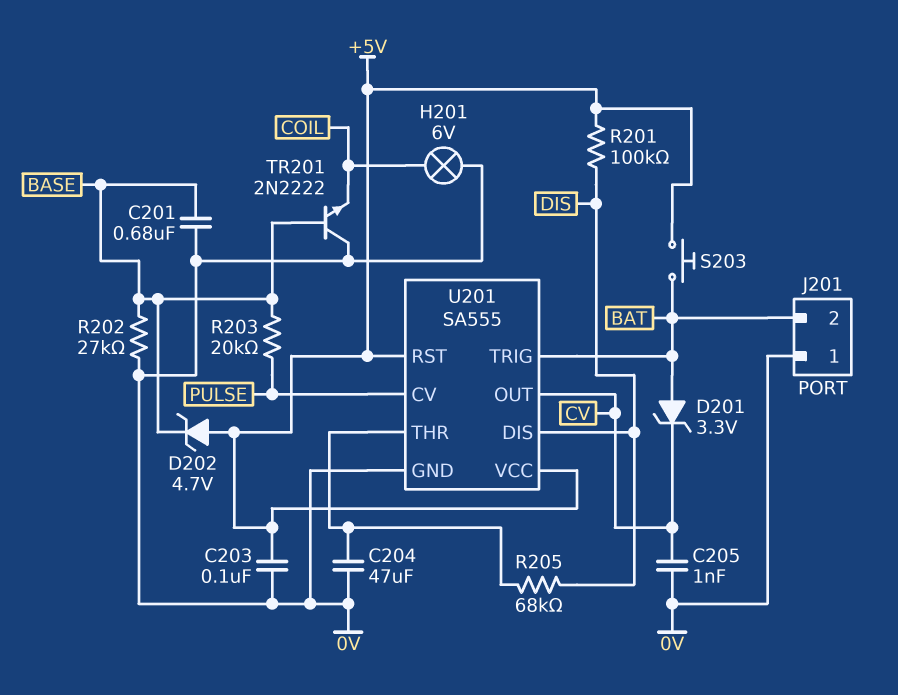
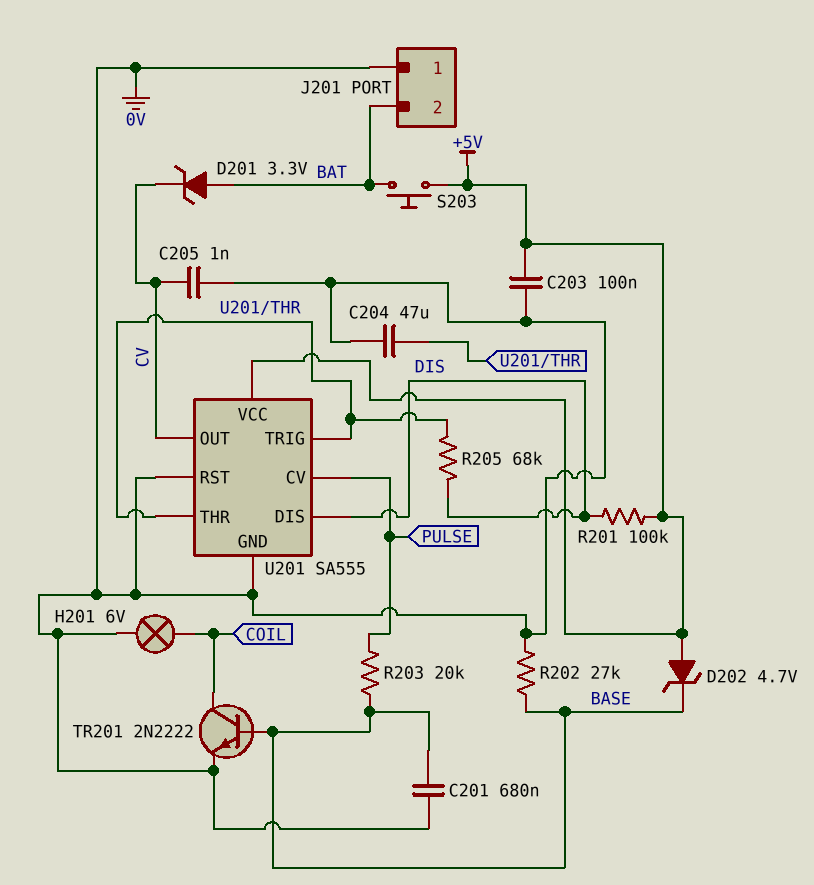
TR201: NPN 2N2222 (B BASE, C 0V, E COIL) -> NPN 2N2222 (B BASE, C COIL, E 0V)
U201 pin RST: +5V -> 0V
U201 pin TRIG: BAT -> U201/THR

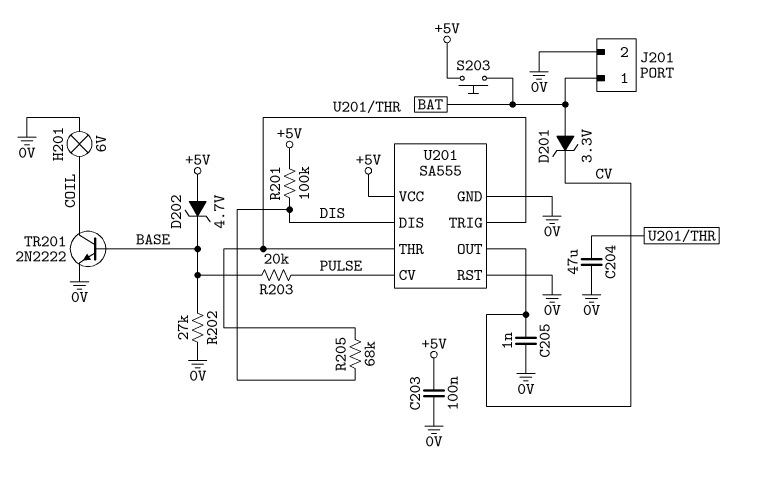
C201: 680nF (0V, BASE) -> none
J201 pin 1: 0V -> BAT
J201 pin 2: BAT -> 0V

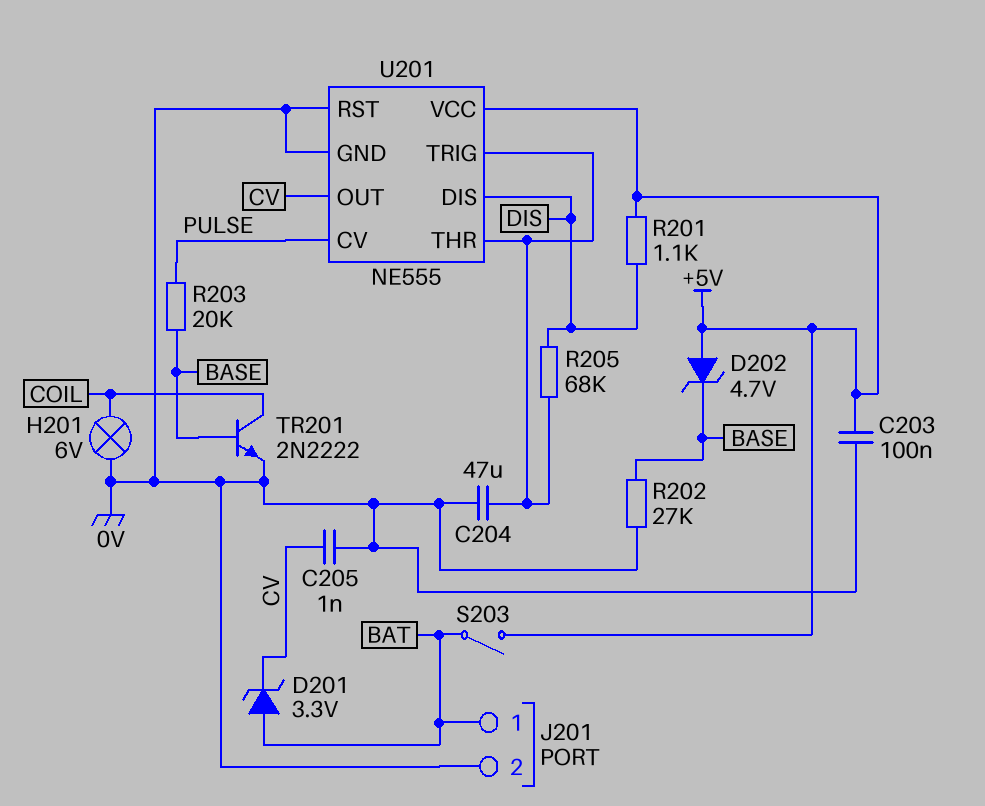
R201: 100k (+5V, DIS) -> 1.1k (+5V, DIS)
S203: button (+5V, BAT) -> switch (+5V, BAT)
U201: SA555 -> NE555

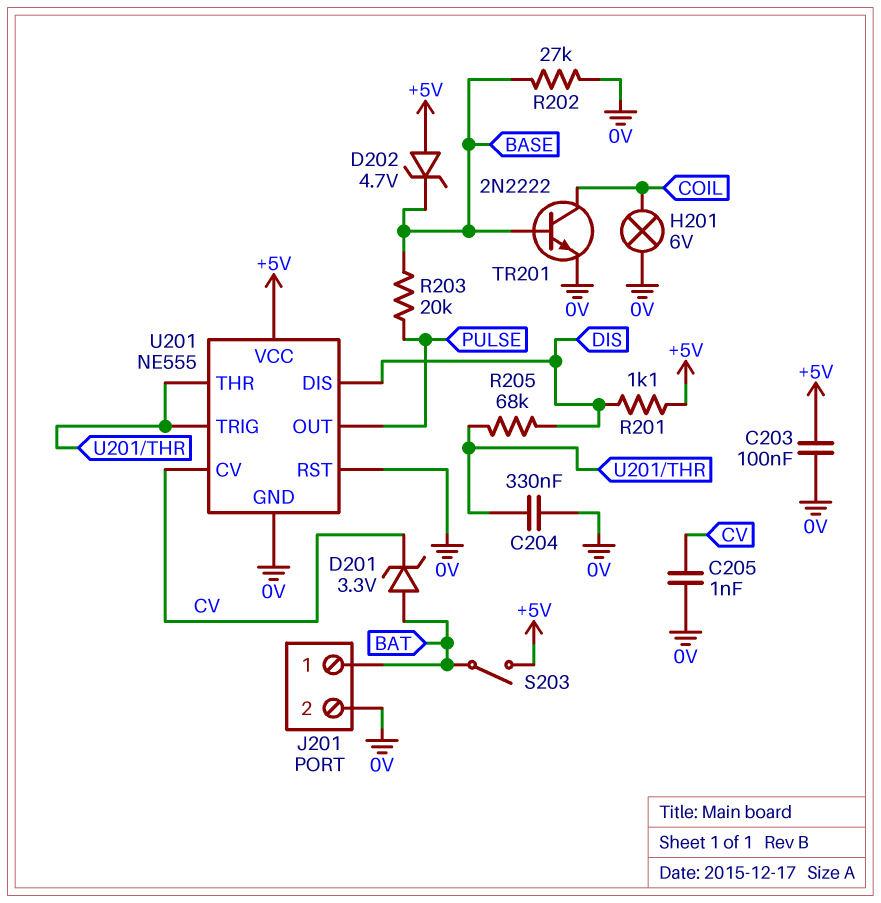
C204: 47uF (0V, U201/THR) -> 330nF (0V, U201/THR)
U201 pin CV: PULSE -> CV
U201 pin OUT: CV -> PULSE

